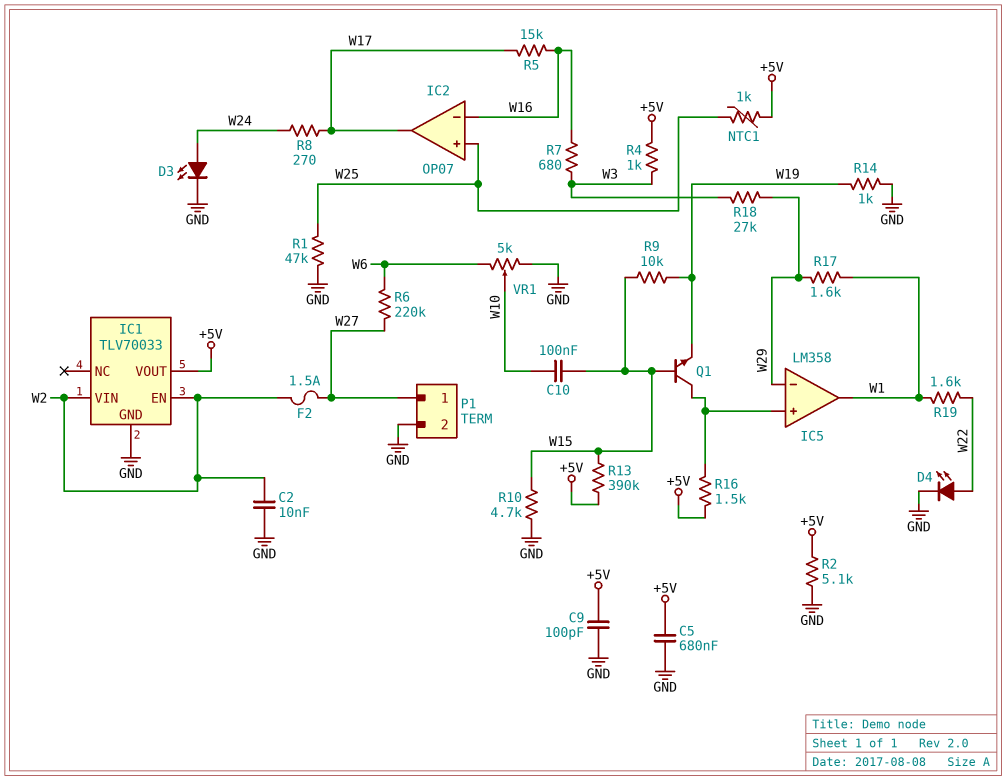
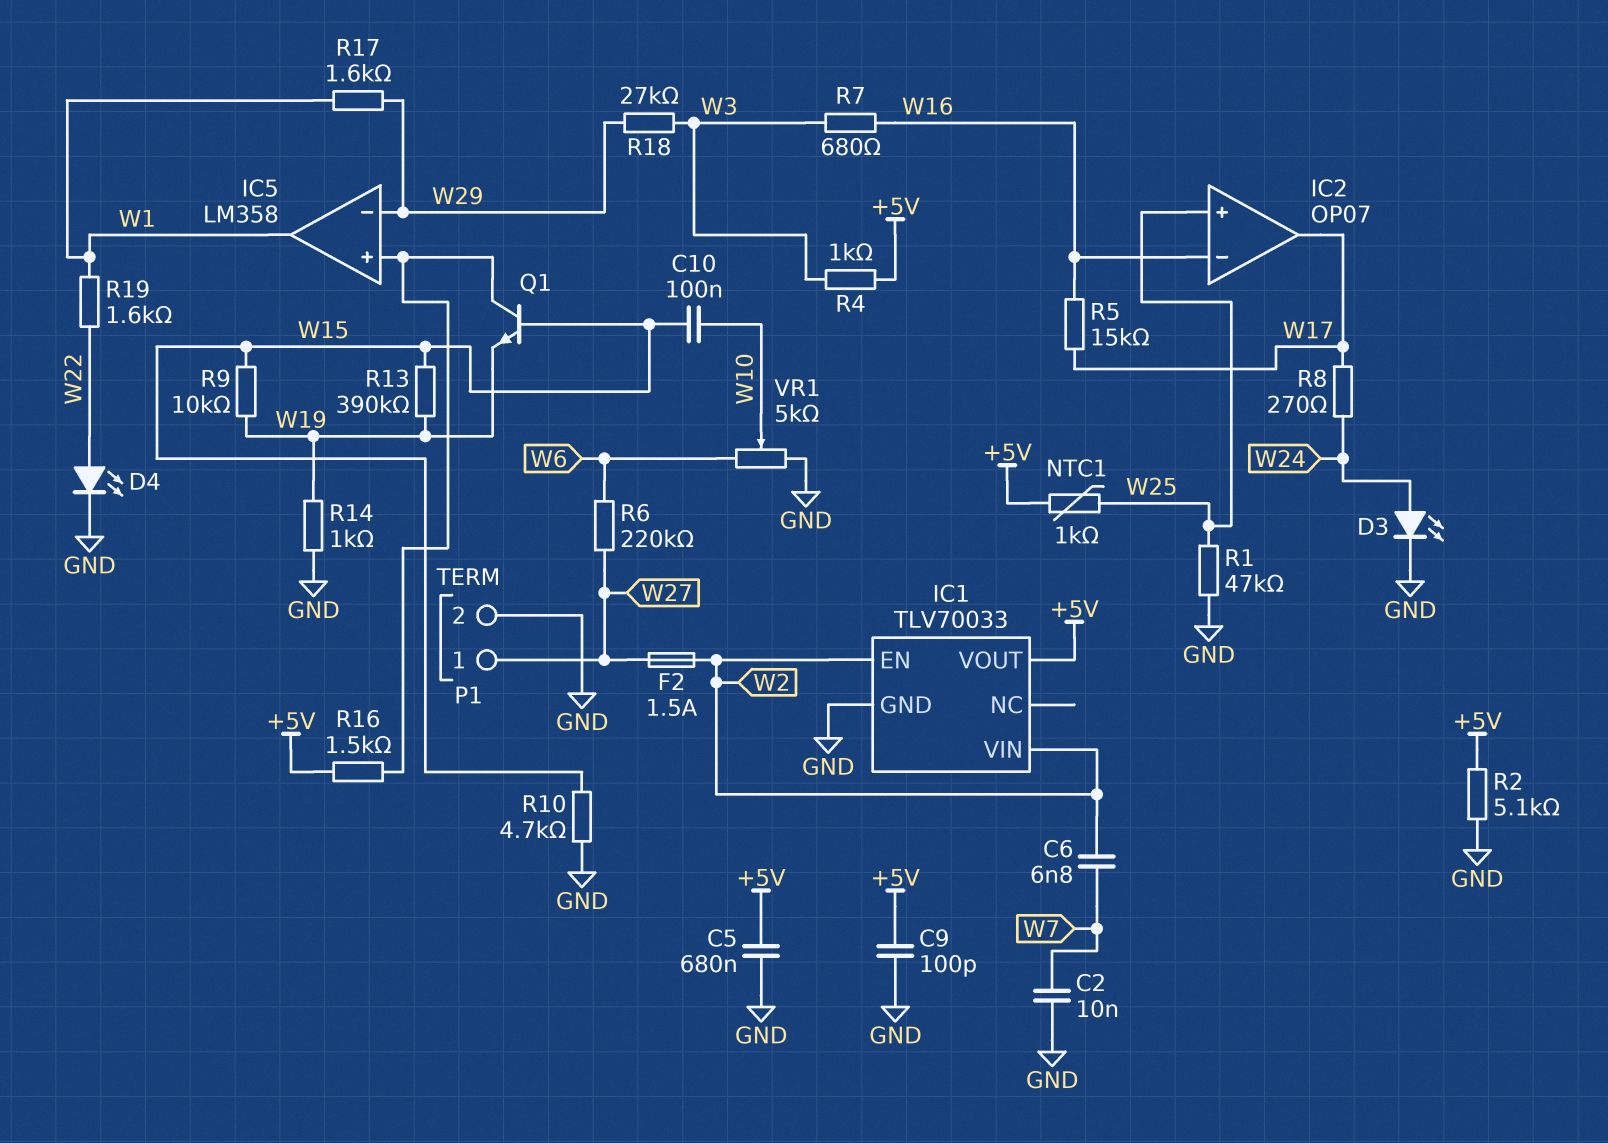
C2: 10nF (GND, W2) -> 10nF (GND, W7)
C6: none -> 6.8nF (W2, W7)
R13: 390k (+5V, W15) -> 390k (W15, W19)

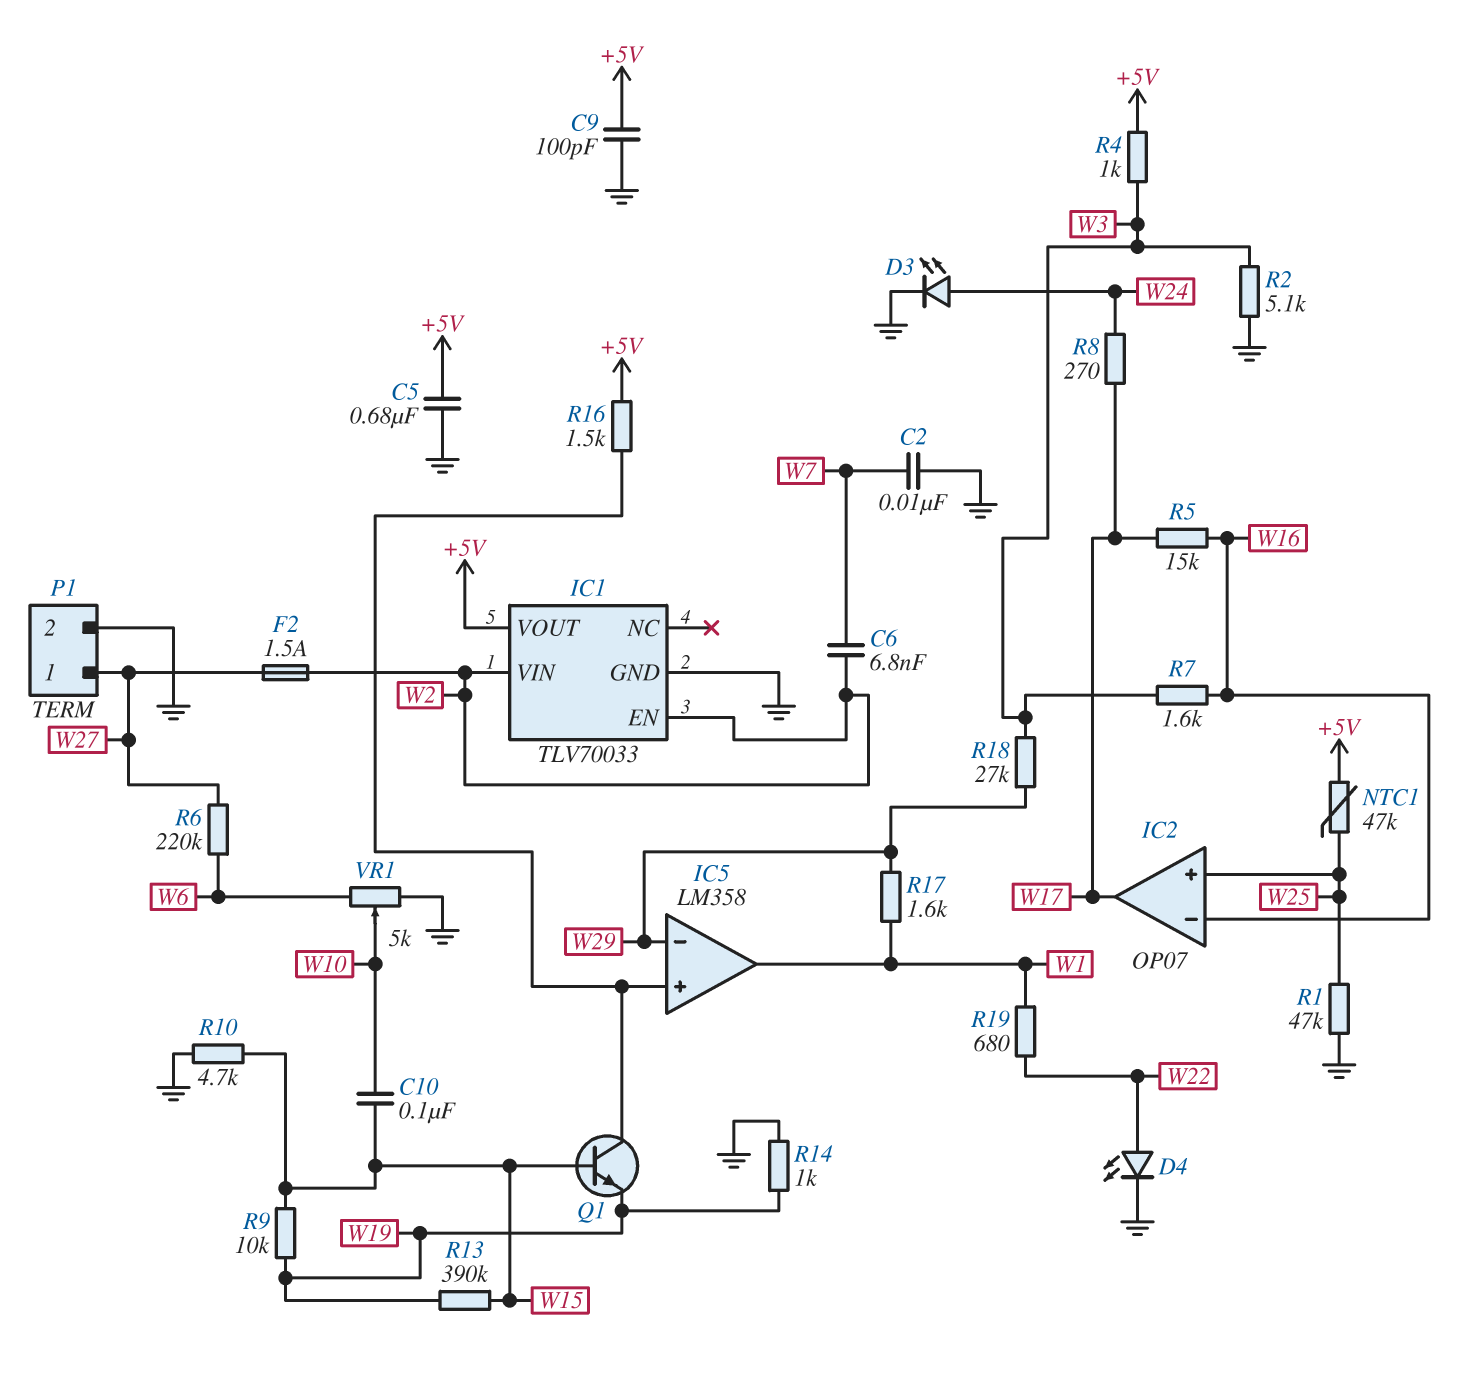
NTC1: 1k (+5V, W25) -> 47k (+5V, W25)
R2: 5.1k (+5V, GND) -> 5.1k (GND, W3)
R7: 680 (W3, W16) -> 1.6k (W3, W16)
R19: 1.6k (W1, W22) -> 680 (W1, W22)

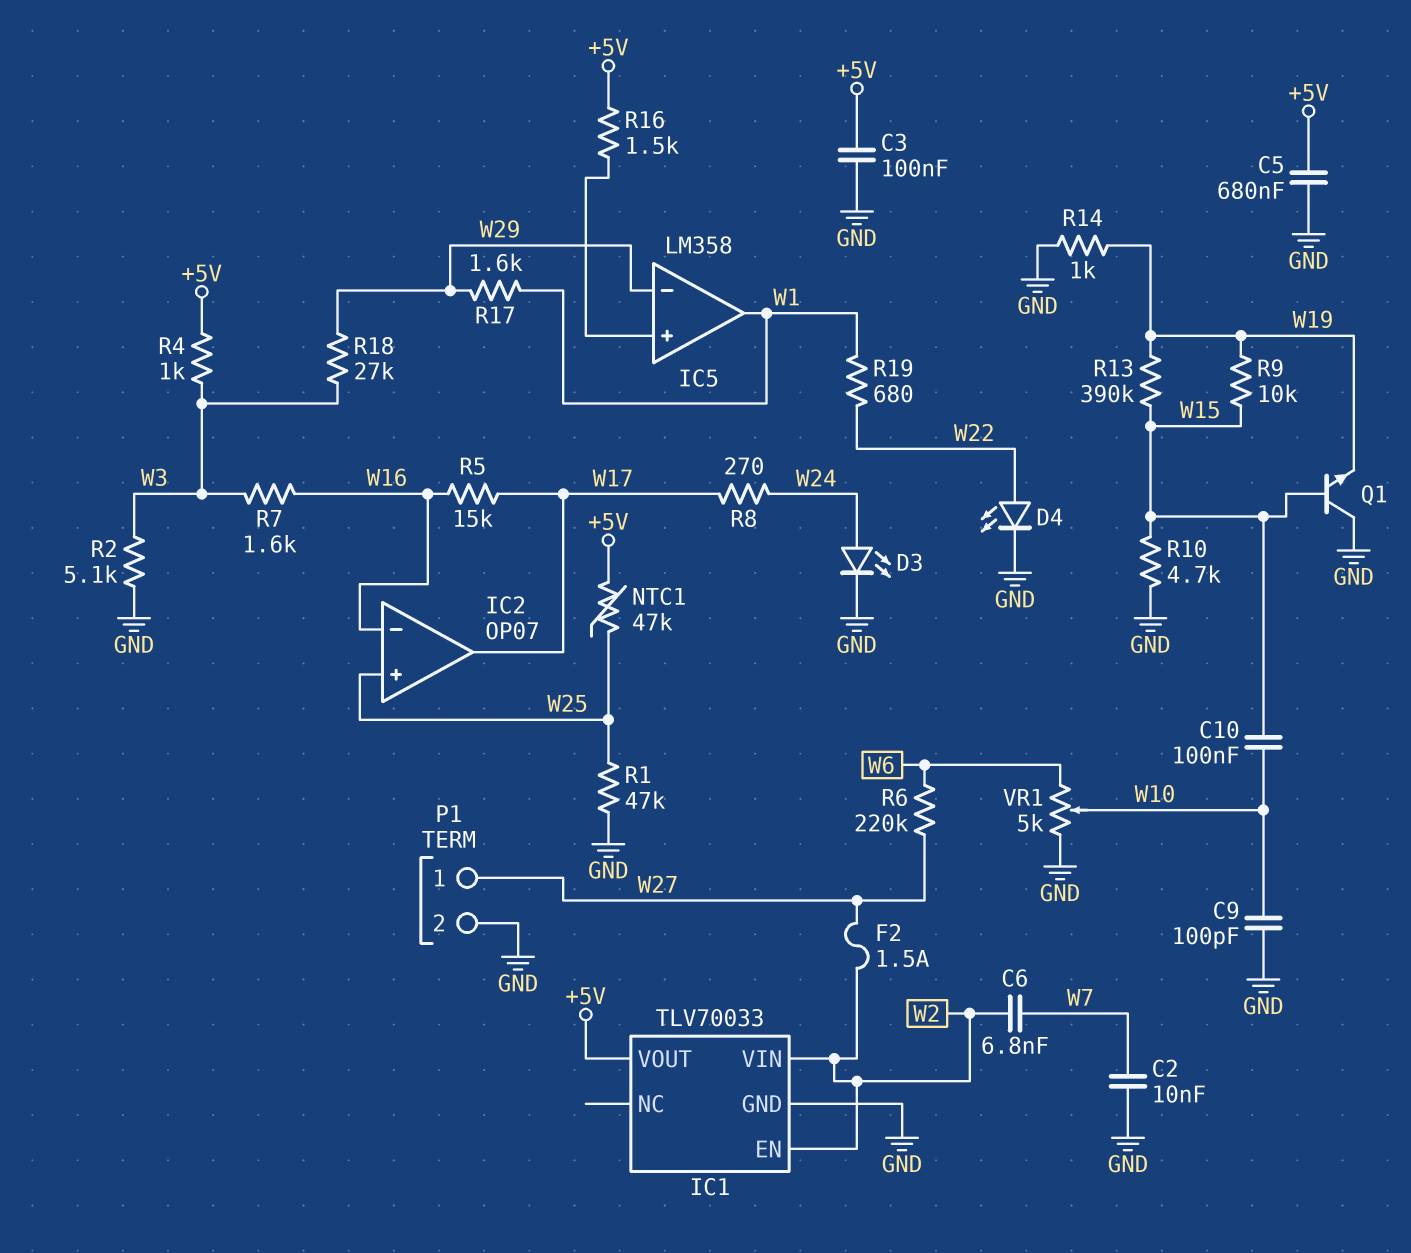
C3: none -> 100nF (+5V, GND)
C9: 100pF (+5V, GND) -> 100pF (GND, W10)
Q1: NPN (B W15, C IC5/in+, E W19) -> NPN (B W15, C GND, E W19)

